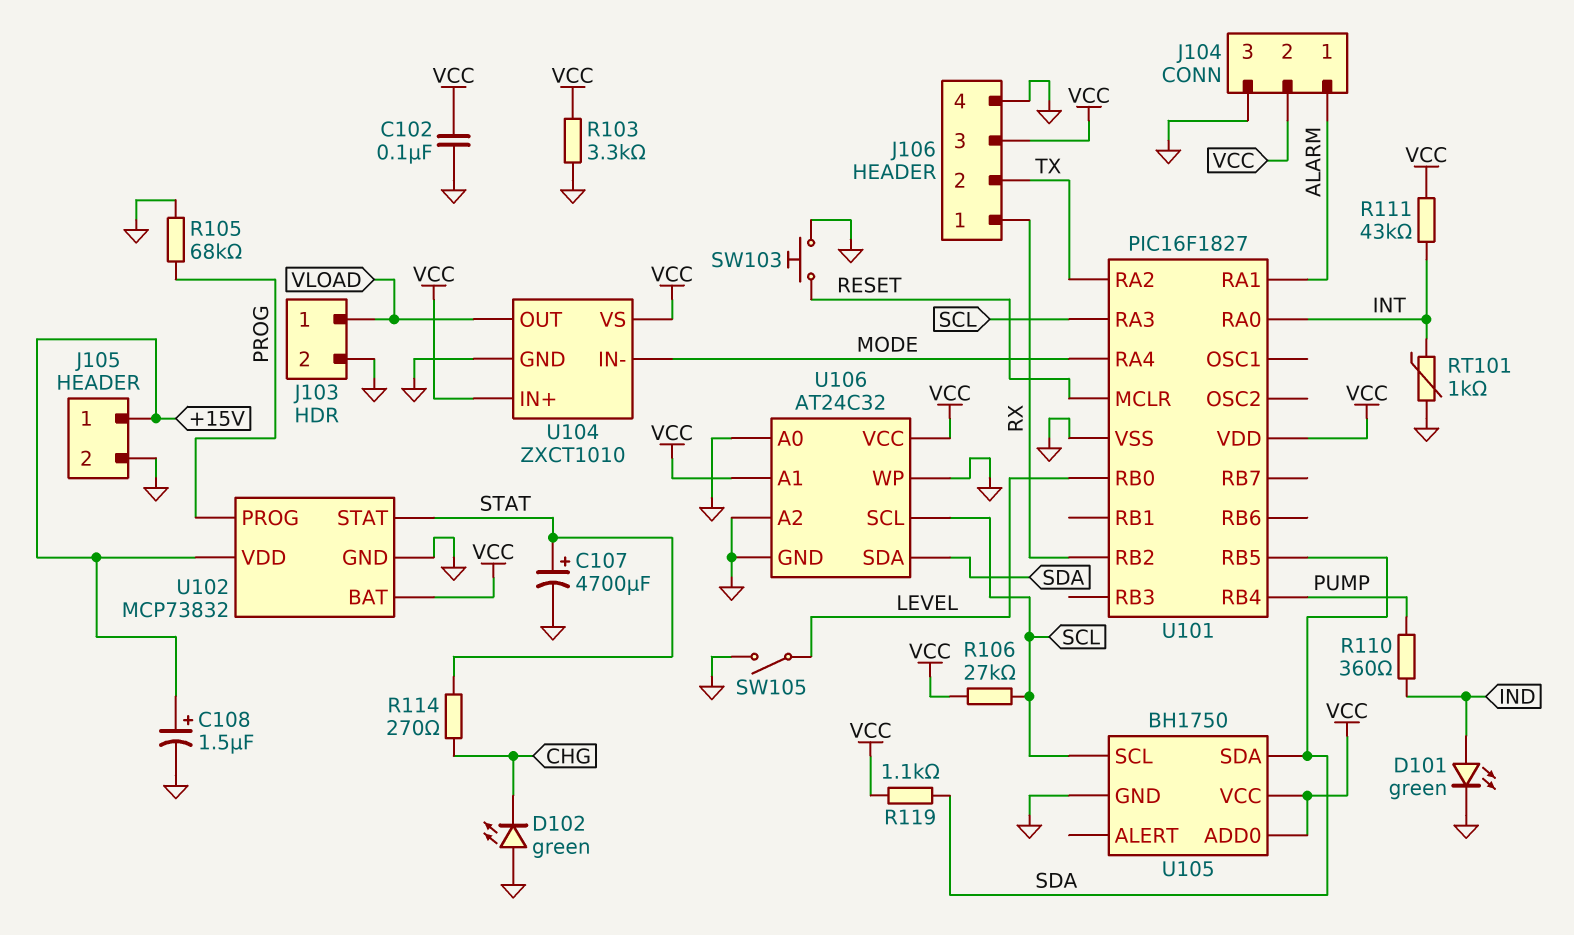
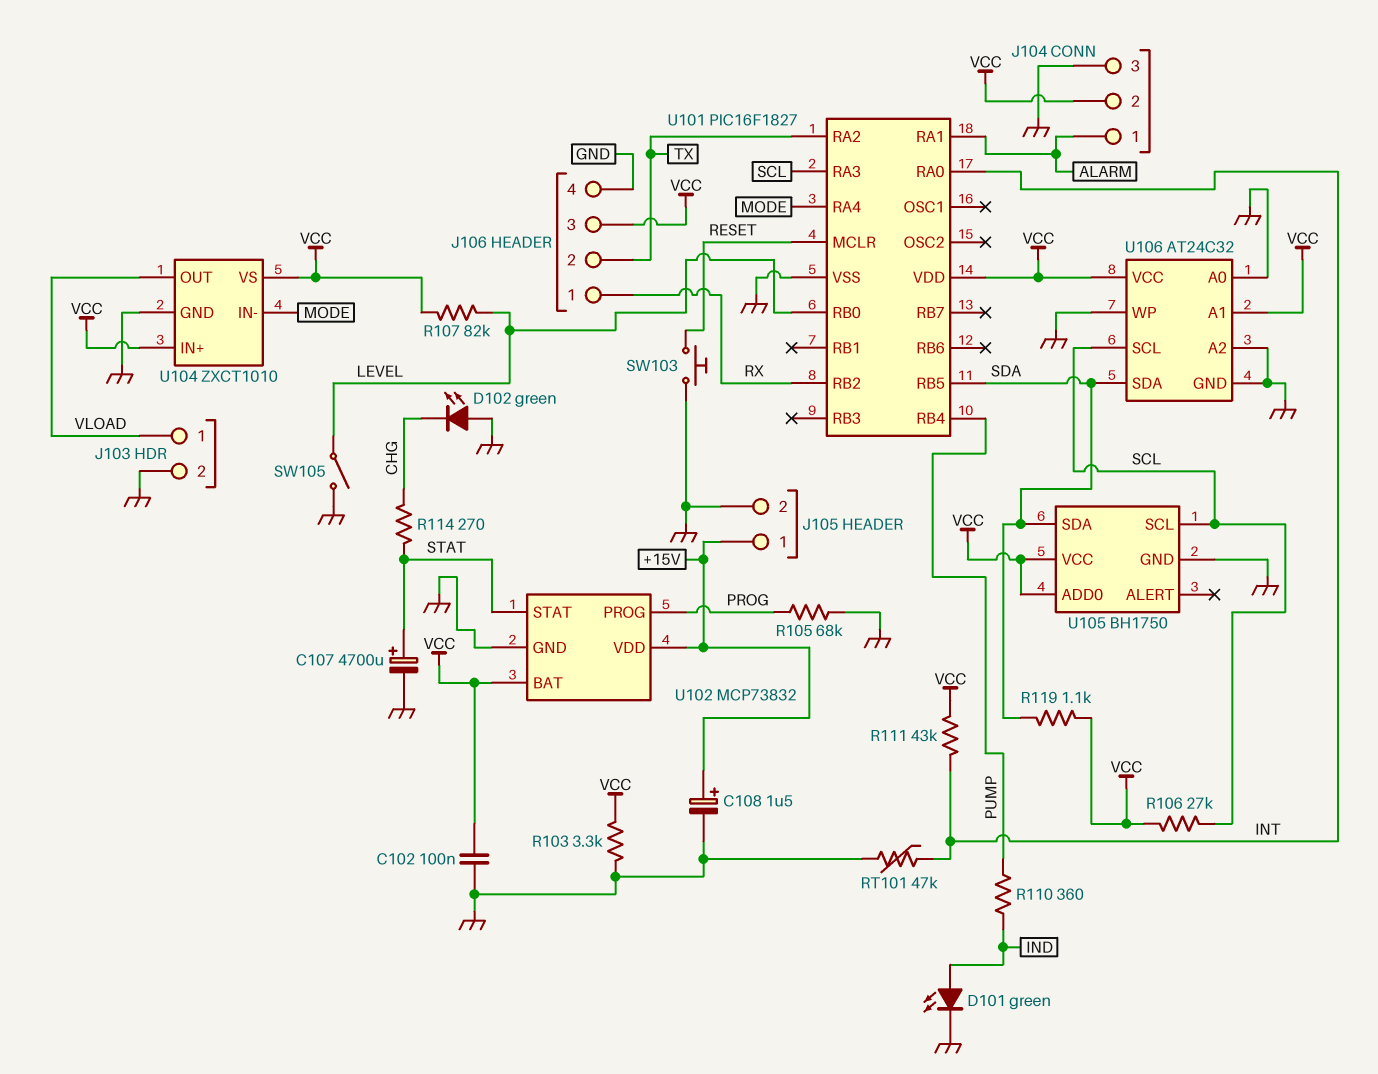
R107: none -> 82k (LEVEL, VCC)
RT101: 1k (GND, INT) -> 47k (GND, INT)

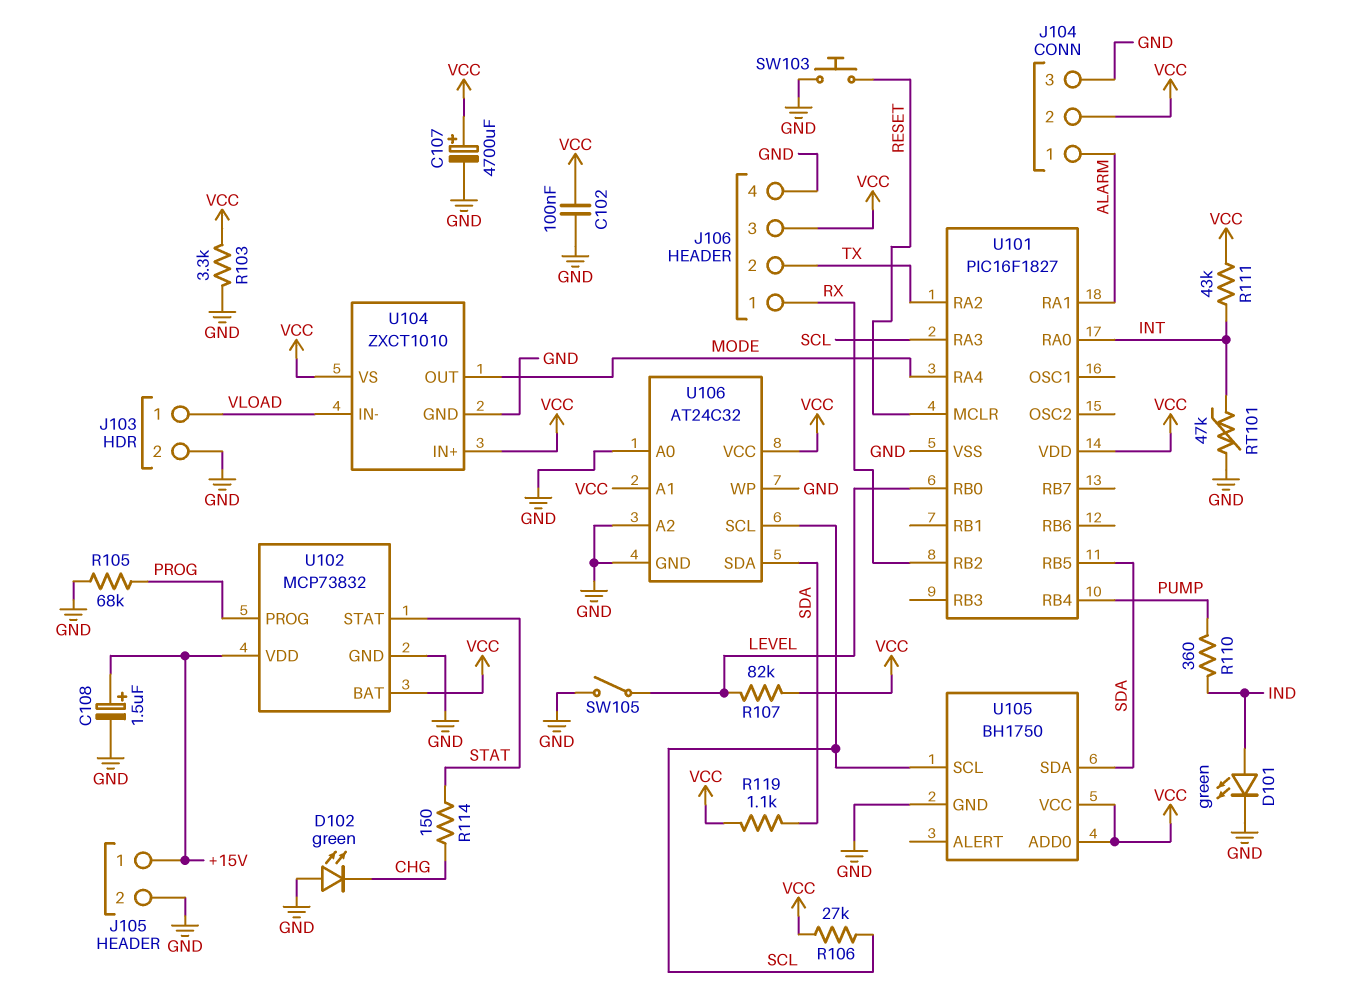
C107: 4700uF (plus STAT, minus GND) -> 4700uF (plus VCC, minus GND)
R114: 270 (CHG, STAT) -> 150 (CHG, STAT)
U104 pin IN-: MODE -> VLOAD
U104 pin OUT: VLOAD -> MODE

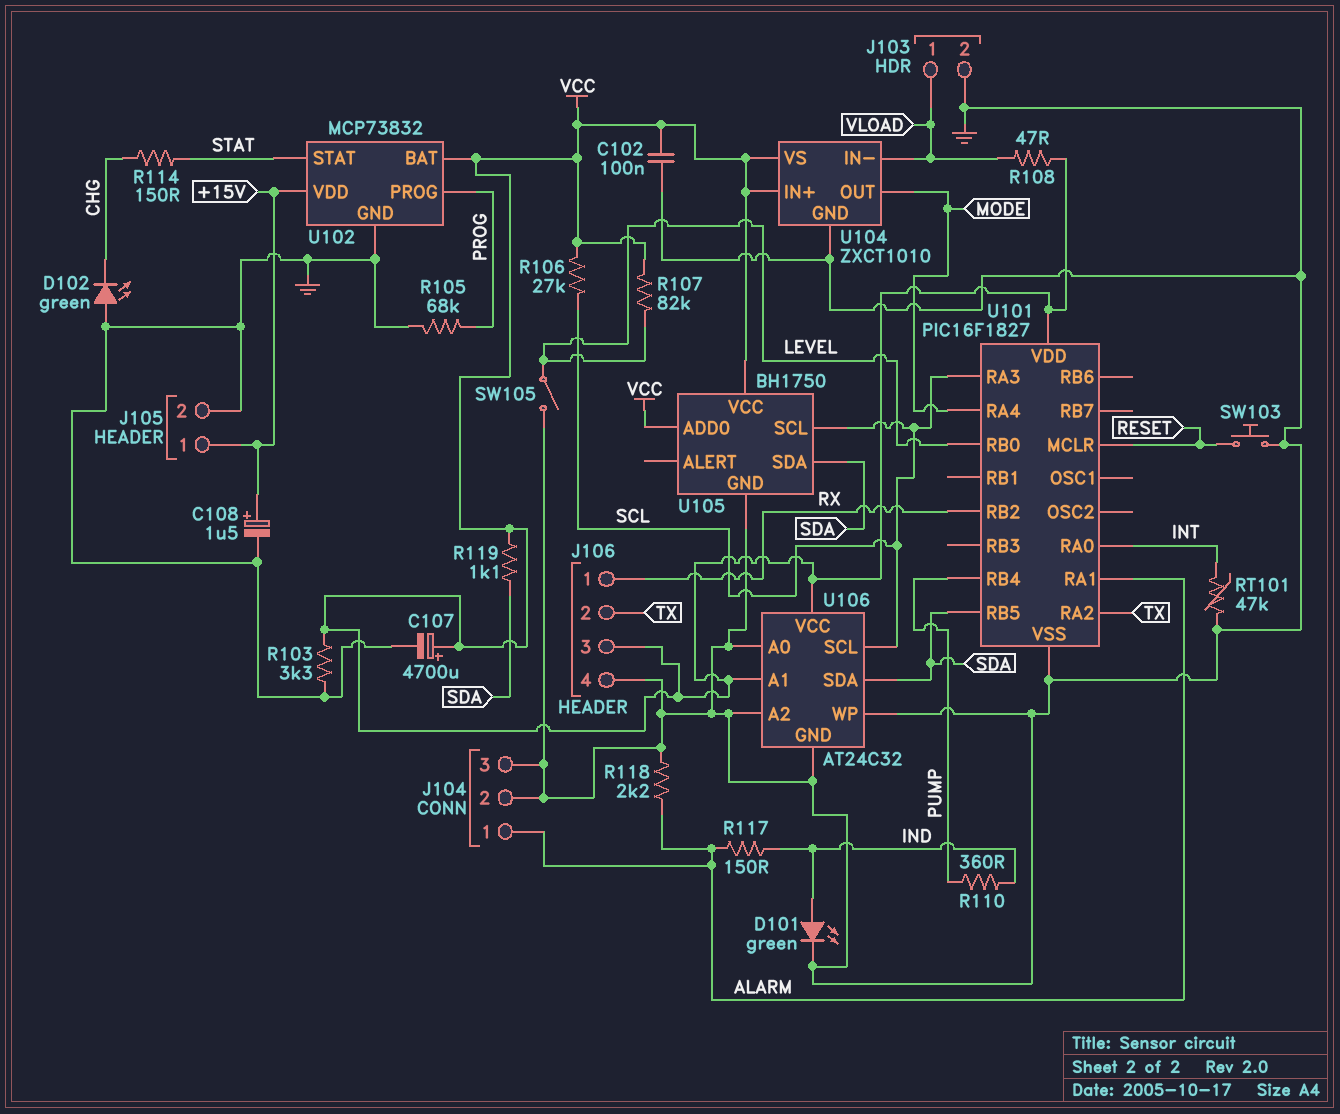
J104 pin 2: VCC -> GND
R108: none -> 47 (VCC, VLOAD)
R111: 43k (INT, VCC) -> none
R117: none -> 150 (ALARM, IND)
R118: none -> 2.2k (ALARM, GND)

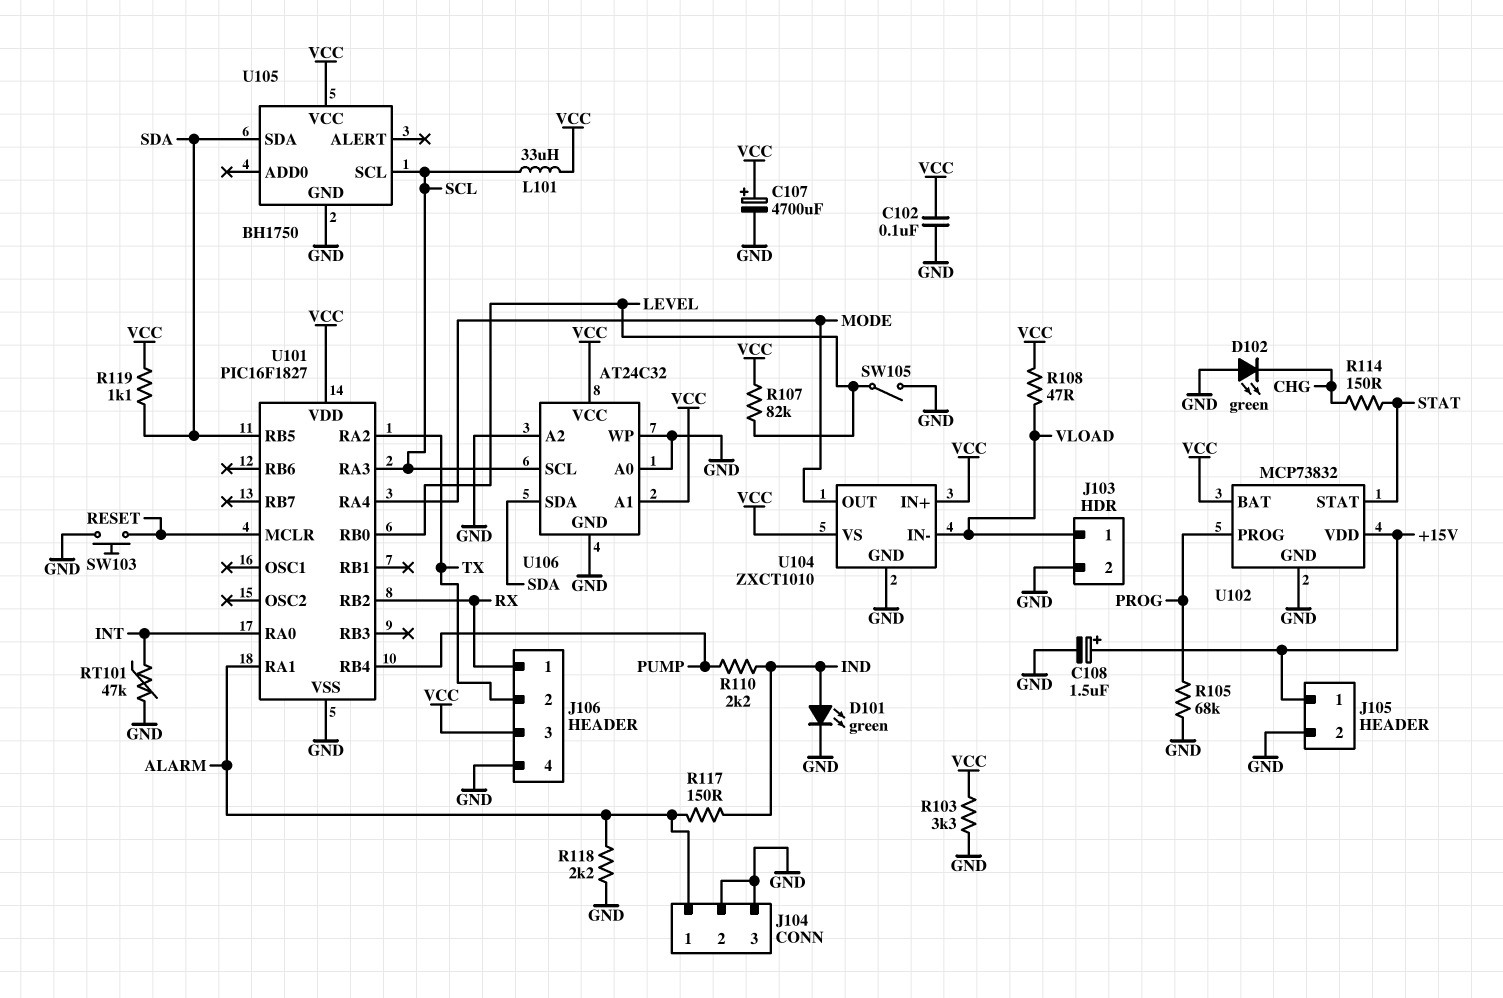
L101: none -> 33uH (SCL, VCC)
R106: 27k (SCL, VCC) -> none
R110: 360 (IND, PUMP) -> 2.2k (IND, PUMP)
U105 pin ADD0: VCC -> none

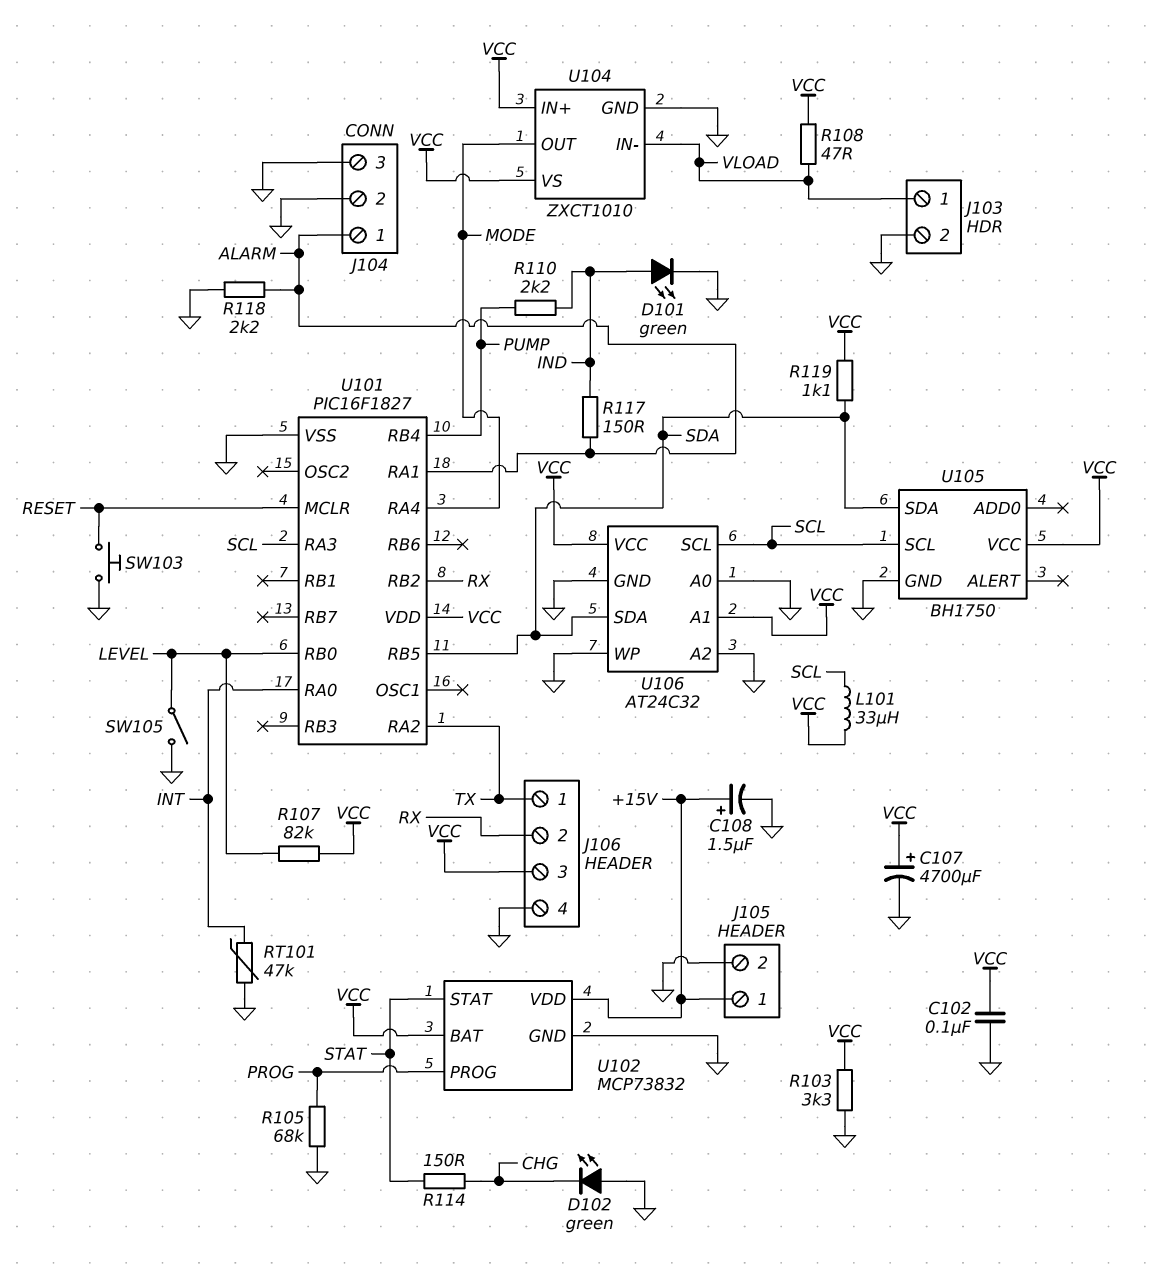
J106 pin 1: RX -> TX
J106 pin 2: TX -> RX

